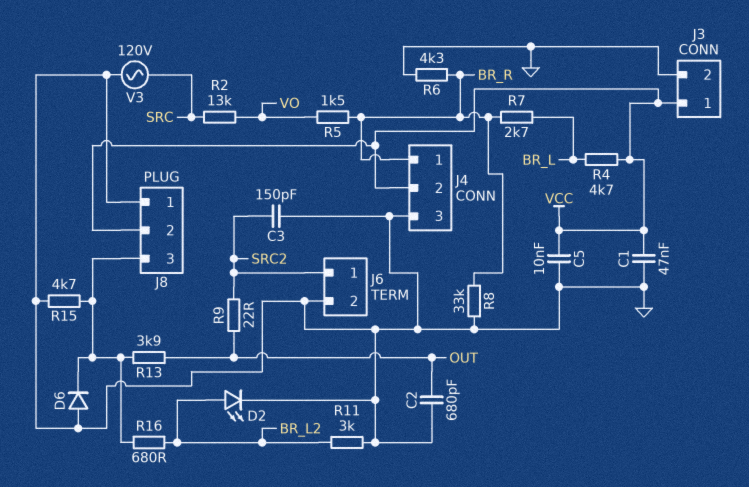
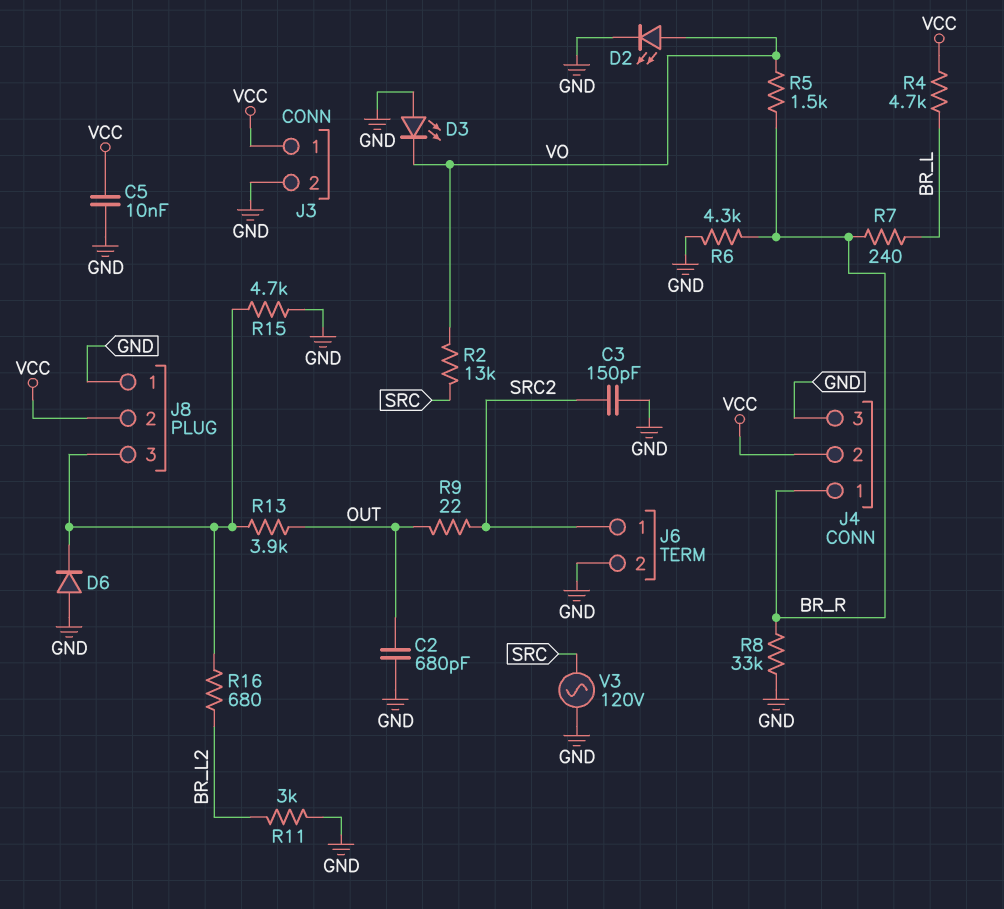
C1: 47nF (GND, VCC) -> none
D2: LED (A BR_L2, K GND) -> LED (A VO, K GND)
D3: none -> LED (A GND, K VO)
R7: 2.7k (BR_L, BR_R) -> 240 (BR_L, BR_R)

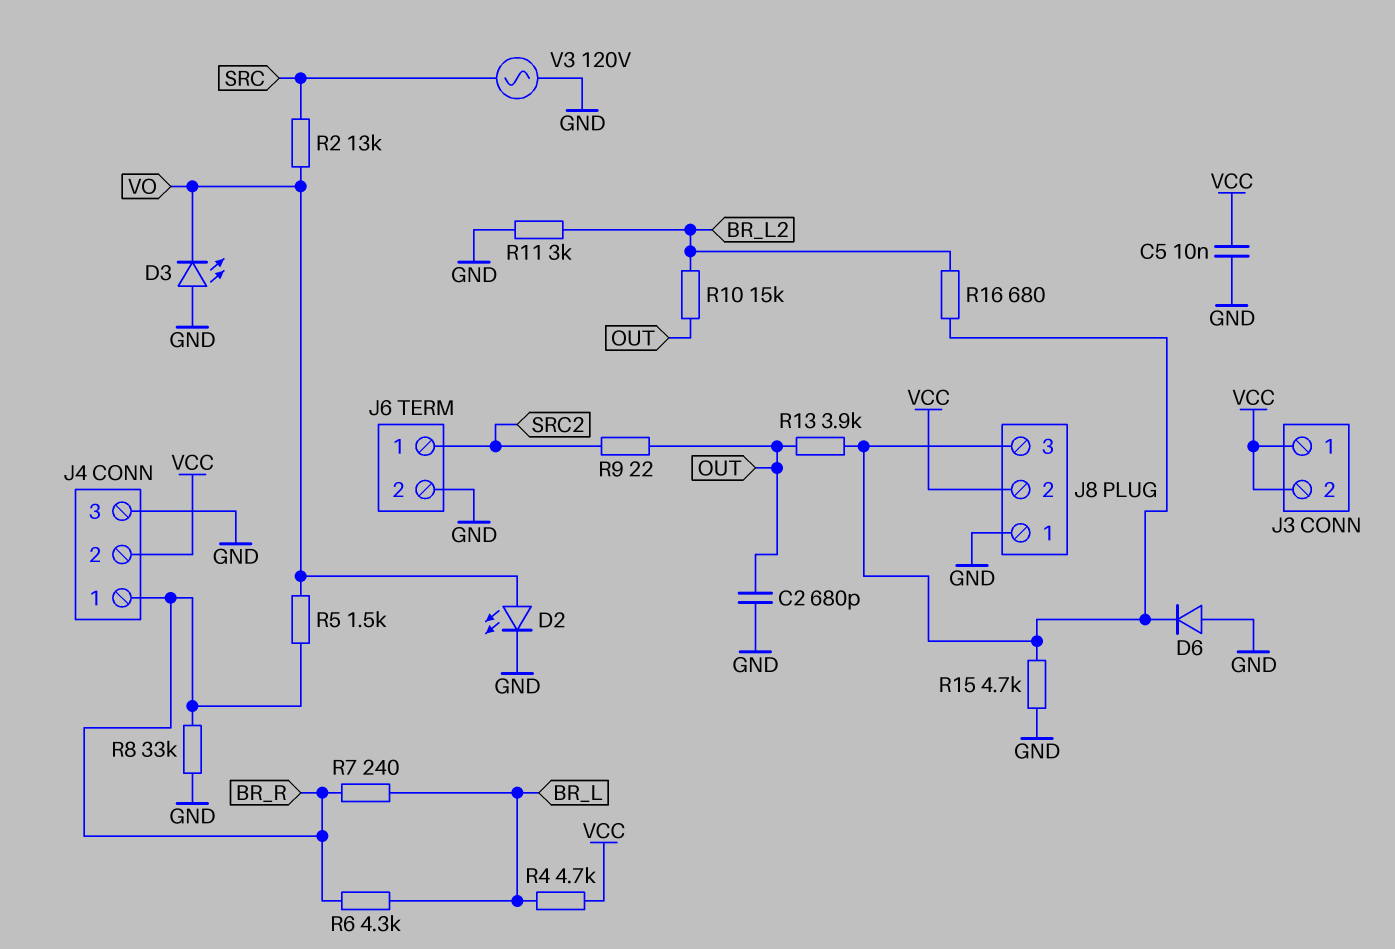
C3: 150pF (GND, SRC2) -> none
J3 pin 2: GND -> VCC
R6: 4.3k (BR_R, GND) -> 4.3k (BR_L, BR_R)
R10: none -> 15k (BR_L2, OUT)

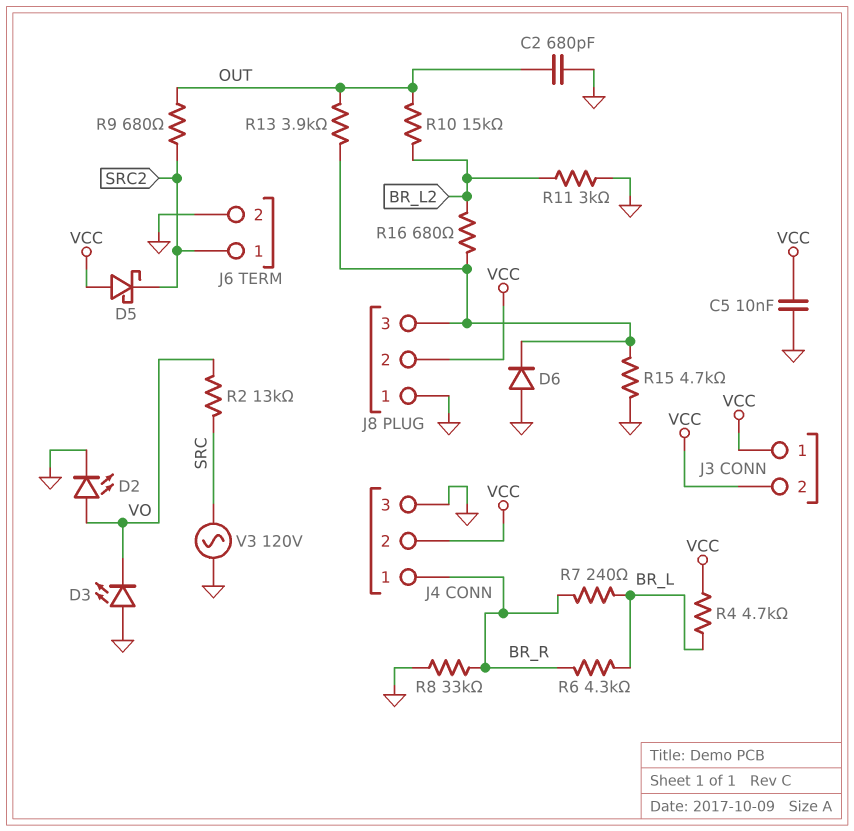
D5: none -> schottky (A VCC, K SRC2)
R5: 1.5k (BR_R, VO) -> none
R9: 22 (OUT, SRC2) -> 680 (OUT, SRC2)

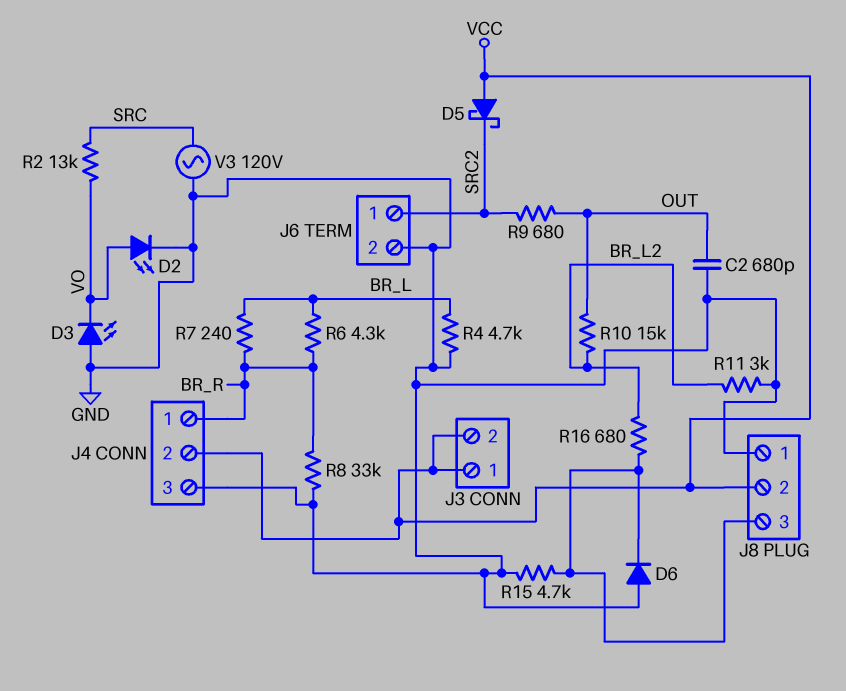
C5: 10nF (GND, VCC) -> none
R4: 4.7k (BR_L, VCC) -> 4.7k (BR_L, GND)
R13: 3.9k (J8/3, OUT) -> none

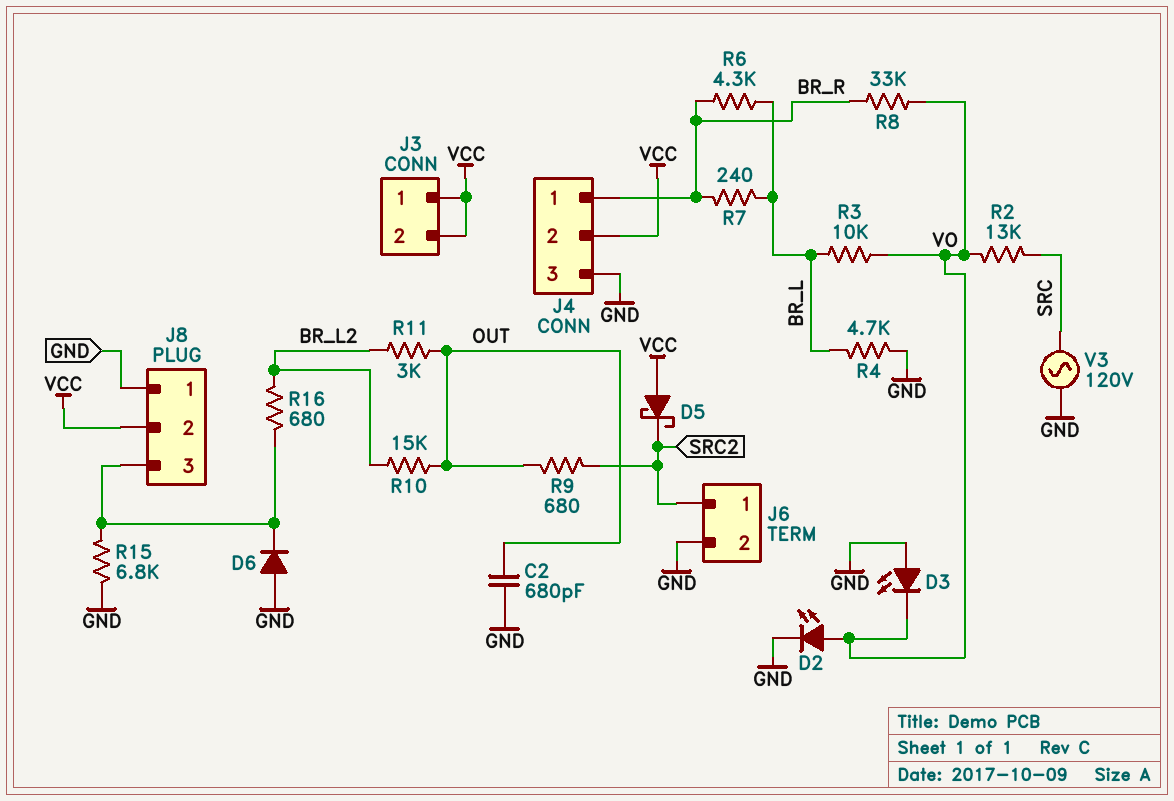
R3: none -> 10k (BR_L, VO)
R8: 33k (BR_R, GND) -> 33k (BR_R, VO)
R11: 3k (BR_L2, GND) -> 3k (BR_L2, OUT)
R15: 4.7k (GND, J8/3) -> 6.8k (GND, J8/3)

